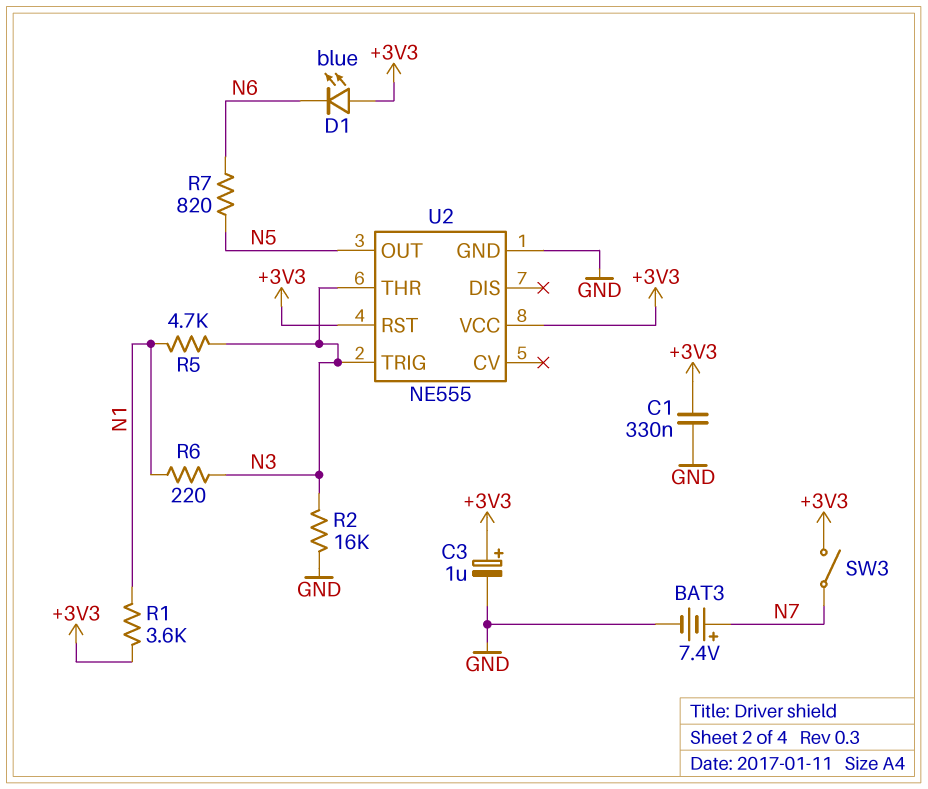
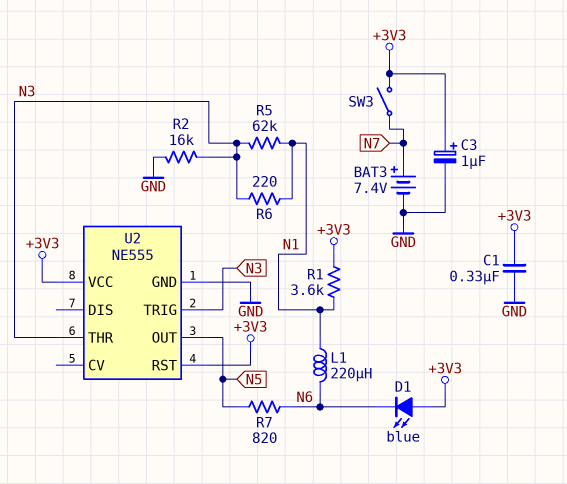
L1: none -> 220uH (N1, N6)
R5: 4.7k (N1, N3) -> 62k (N1, N3)

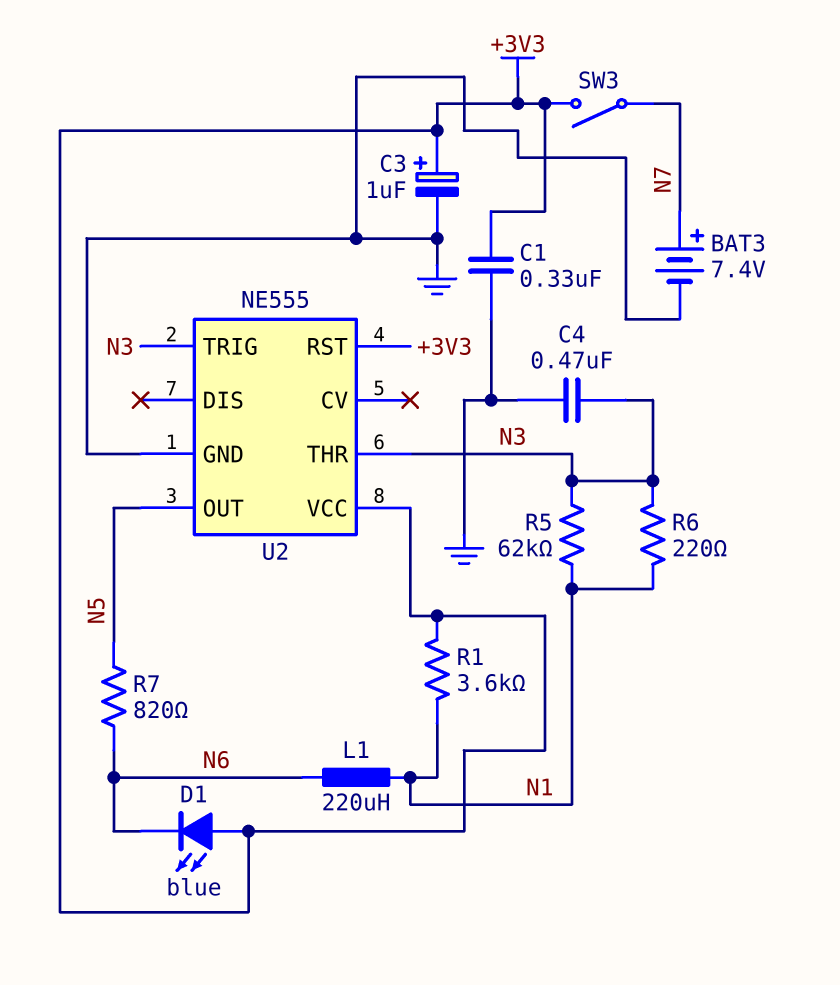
C4: none -> 470nF (GND, N3)
R2: 16k (GND, N3) -> none

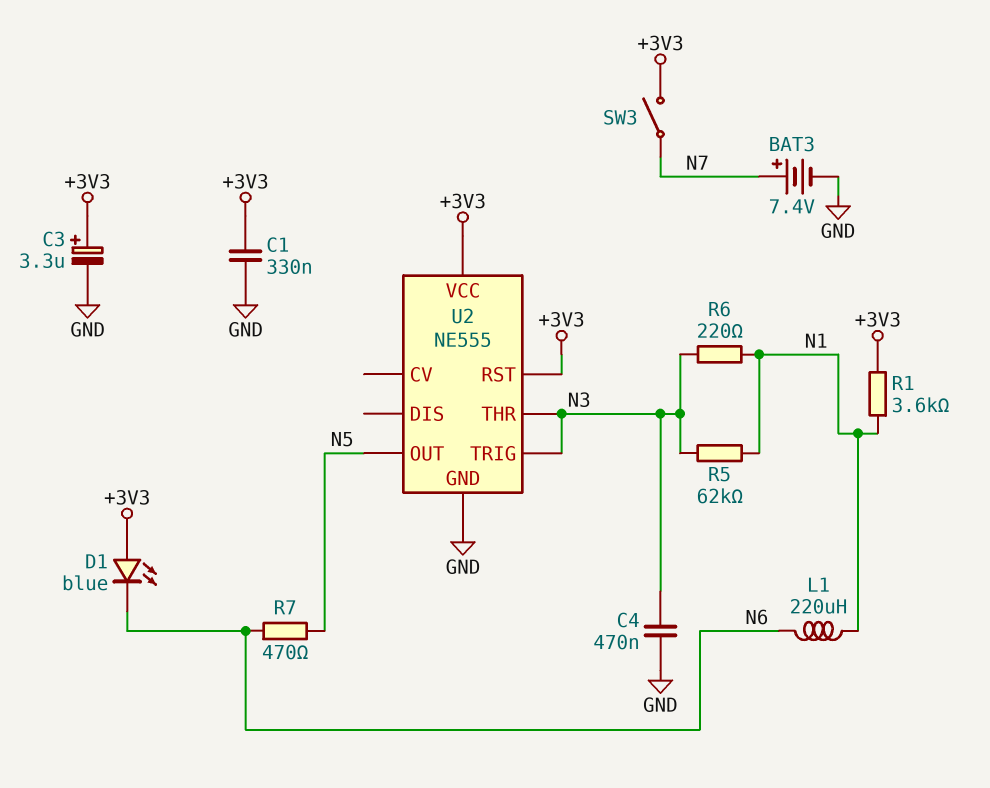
C3: 1uF (plus +3V3, minus GND) -> 3.3uF (plus +3V3, minus GND)
R7: 820 (N5, N6) -> 470 (N5, N6)

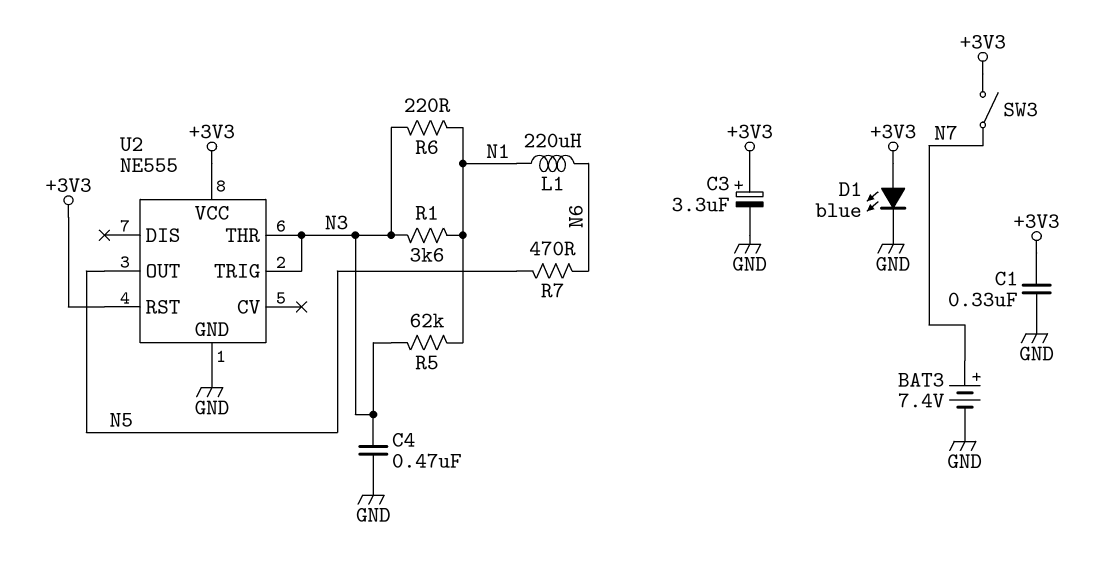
D1: LED blue (A +3V3, K N6) -> LED blue (A +3V3, K GND)
R1: 3.6k (+3V3, N1) -> 3.6k (N1, N3)

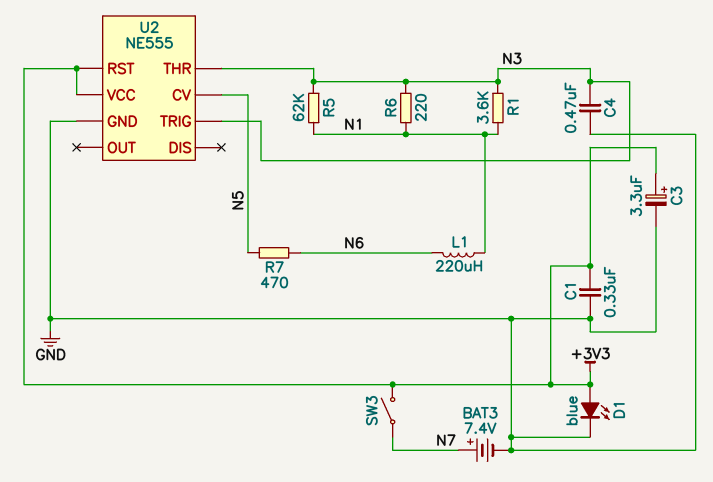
U2 pin CV: none -> N5
U2 pin OUT: N5 -> none

